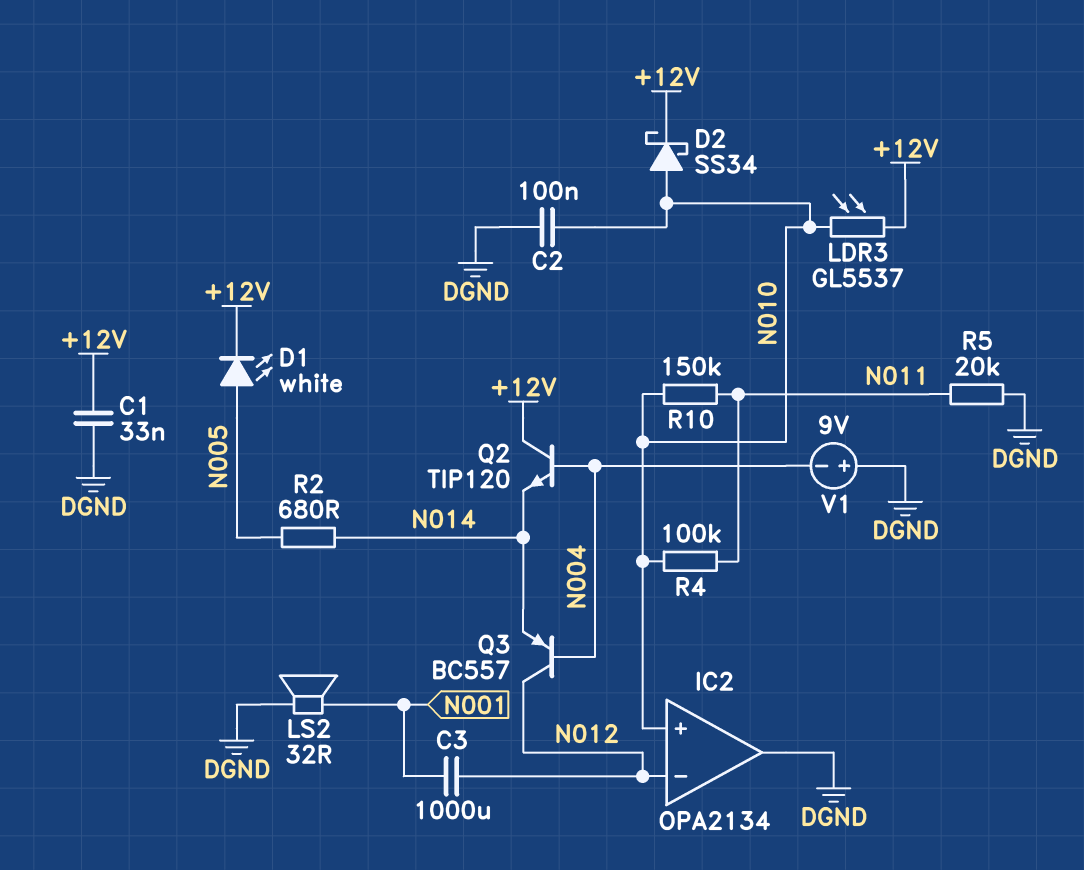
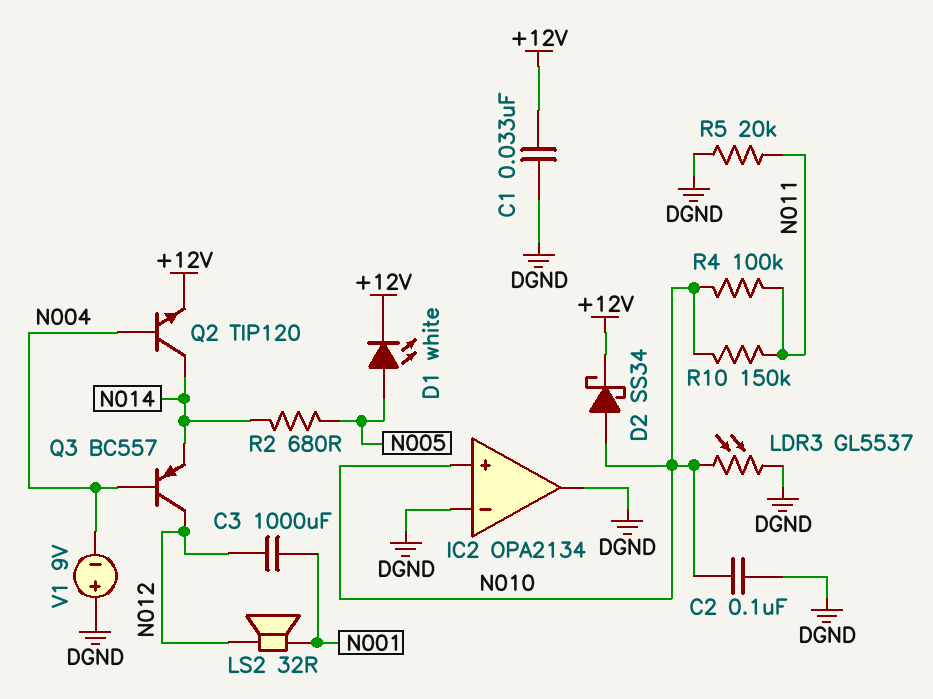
IC2 pin in-: N012 -> DGND
LDR3: GL5537 (+12V, N010) -> GL5537 (DGND, N010)
LS2: speaker 32R (DGND, N001) -> speaker 32R (N001, N012)
Q2: NPN TIP120 (B N004, C +12V, E N014) -> NPN TIP120 (B N004, C N014, E +12V)

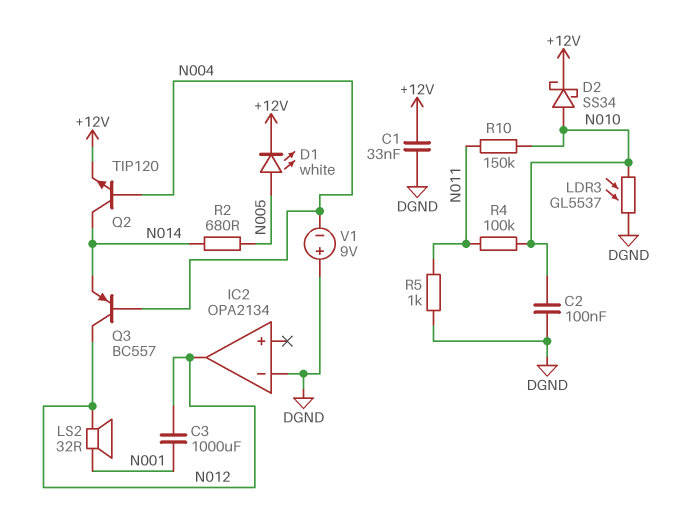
IC2 pin in+: N010 -> none
IC2 pin out: DGND -> N012
R5: 20k (DGND, N011) -> 1k (DGND, N011)

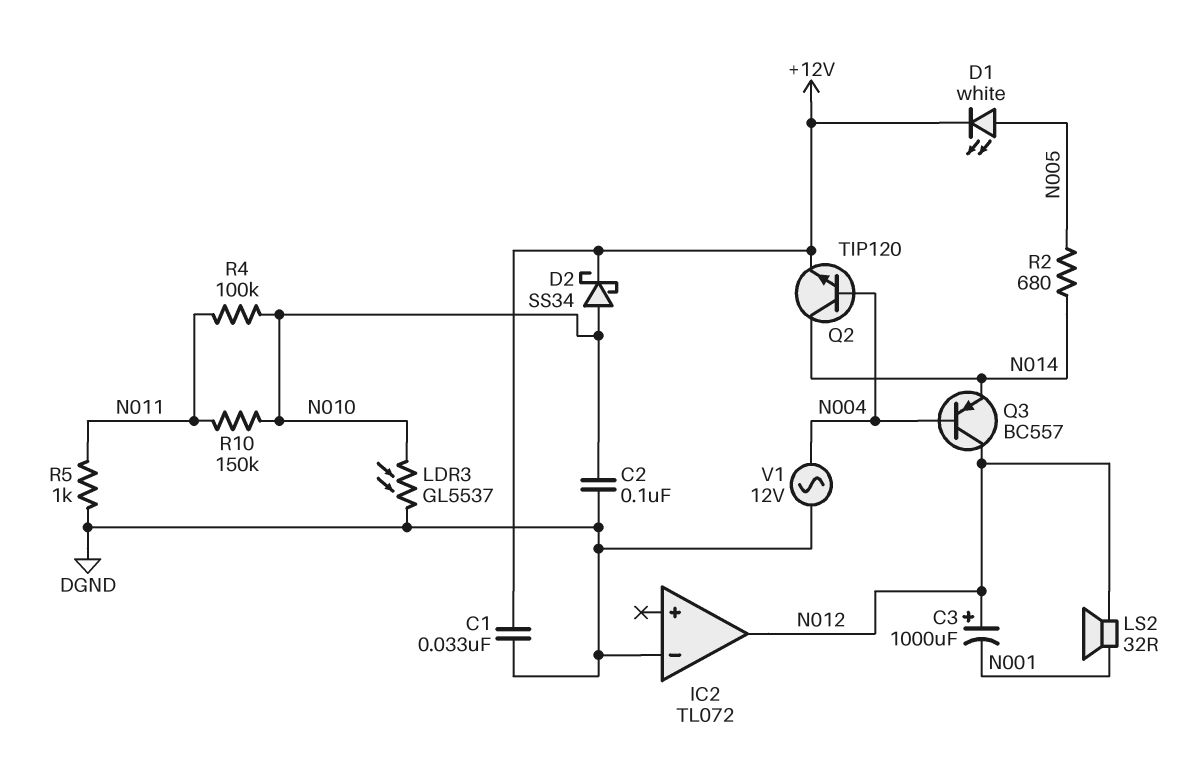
C3: 1000uF (N001, N012) -> 1000uF (plus N012, minus N001)
IC2: OPA2134 -> TL072
V1: 9V (plus DGND, minus N004) -> AC 12V (DGND, N004)

